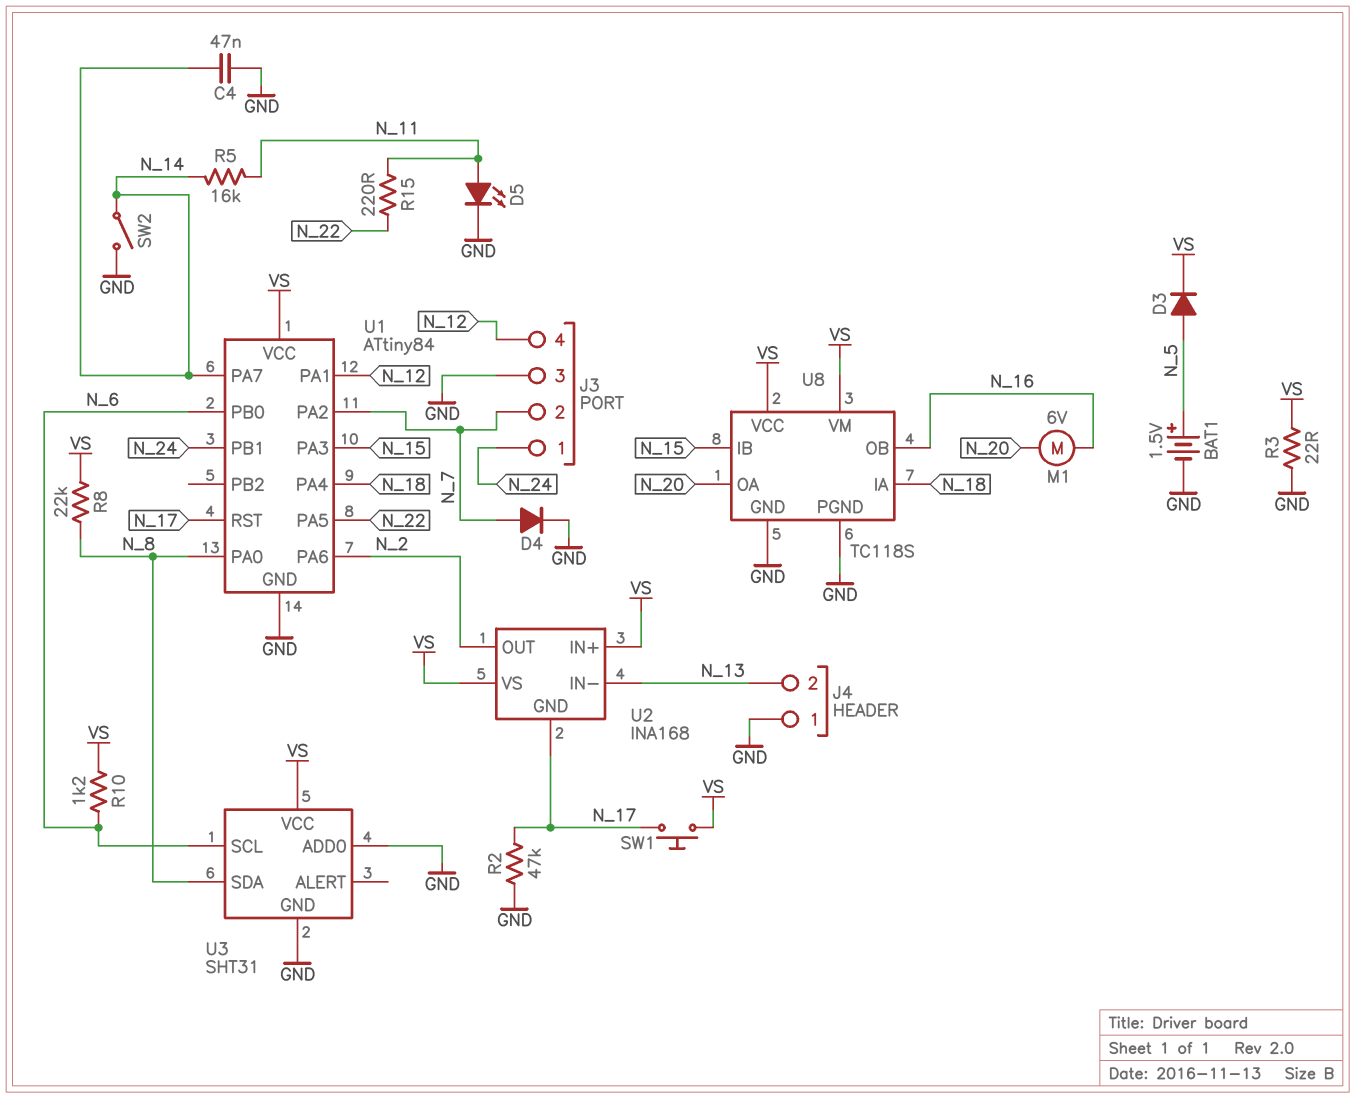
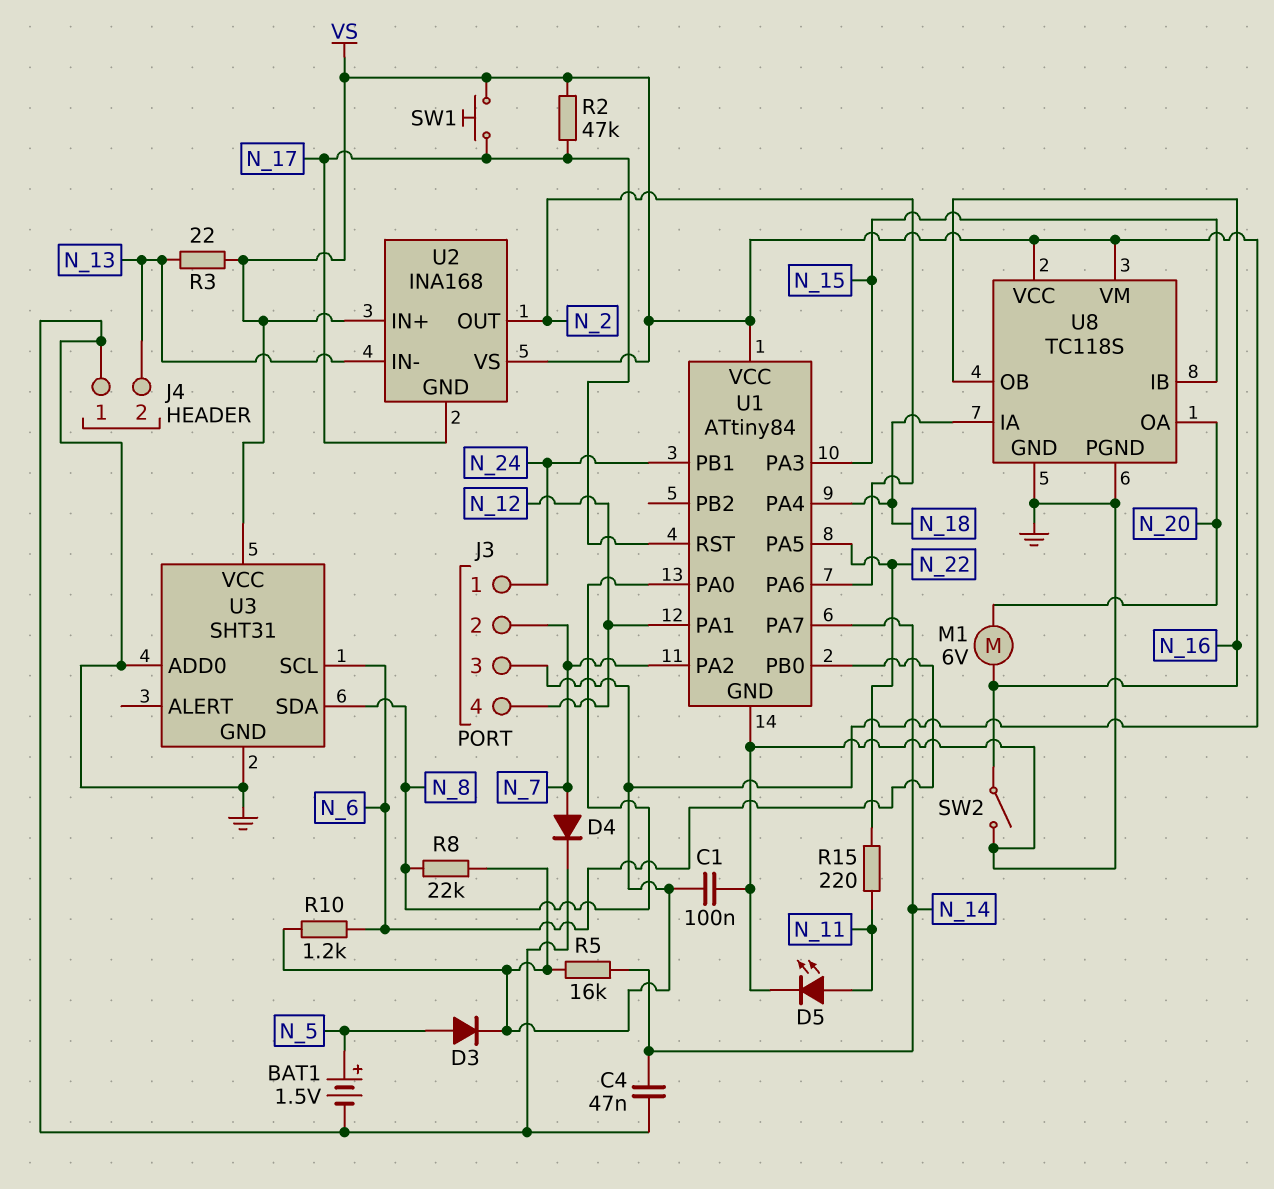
C1: none -> 100nF (GND, VS)
J3 pin 3: GND -> VS
R2: 47k (GND, N_17) -> 47k (N_17, VS)
R3: 22 (GND, VS) -> 22 (N_13, VS)
R5: 16k (N_11, N_14) -> 16k (N_14, VS)
SW2: switch (GND, N_14) -> switch (GND, N_16)

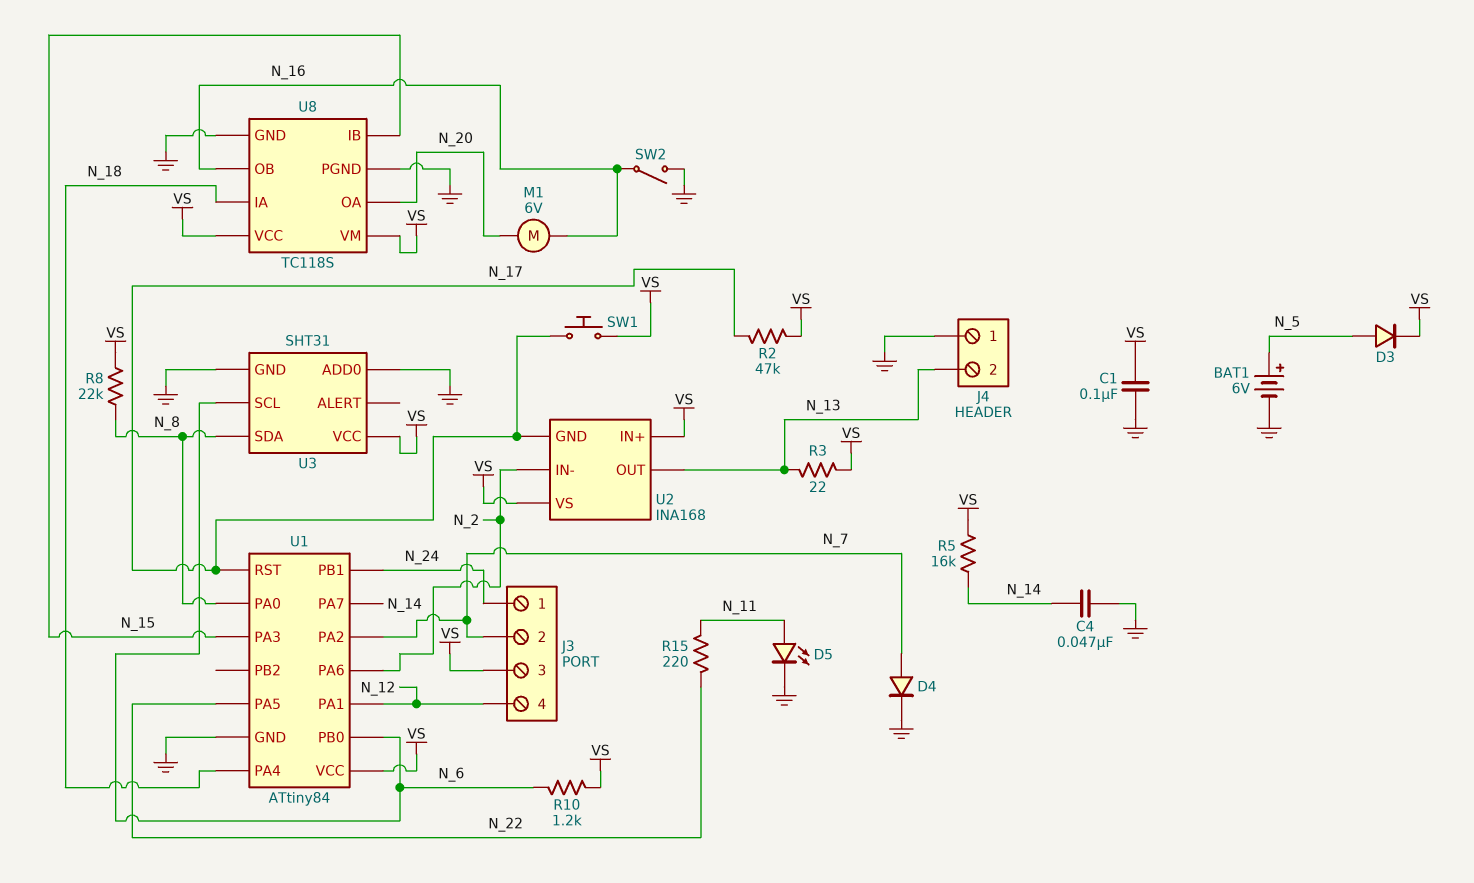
BAT1: 1.5V (plus N_5, minus GND) -> 6V (plus N_5, minus GND)
U2 pin IN-: N_13 -> N_2
U2 pin OUT: N_2 -> N_13

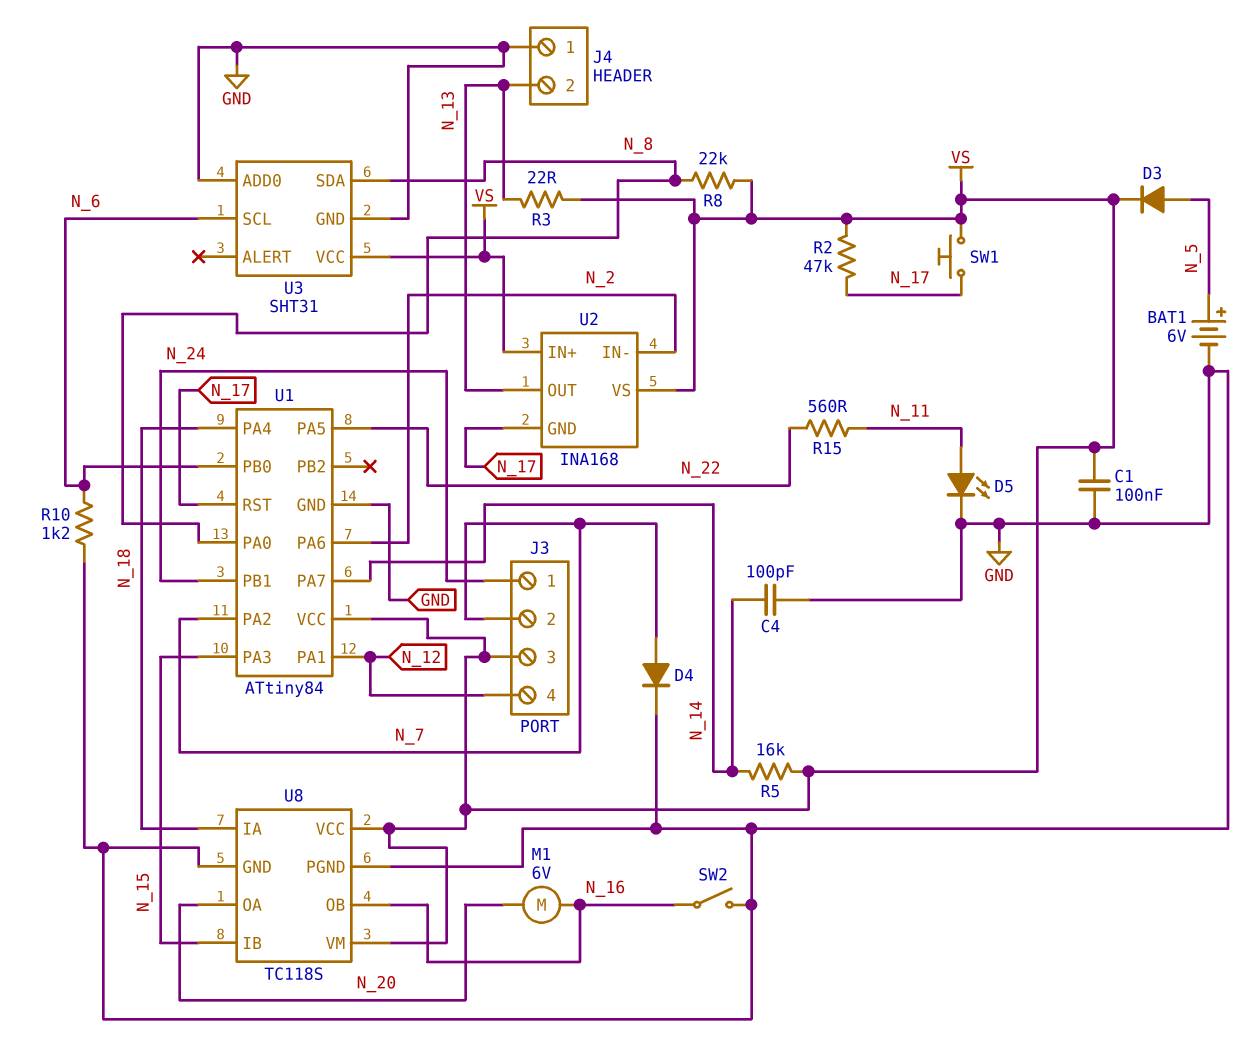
C4: 47nF (GND, N_14) -> 100pF (GND, N_14)
R10: 1.2k (N_6, VS) -> 1.2k (GND, N_6)
R15: 220 (N_11, N_22) -> 560 (N_11, N_22)

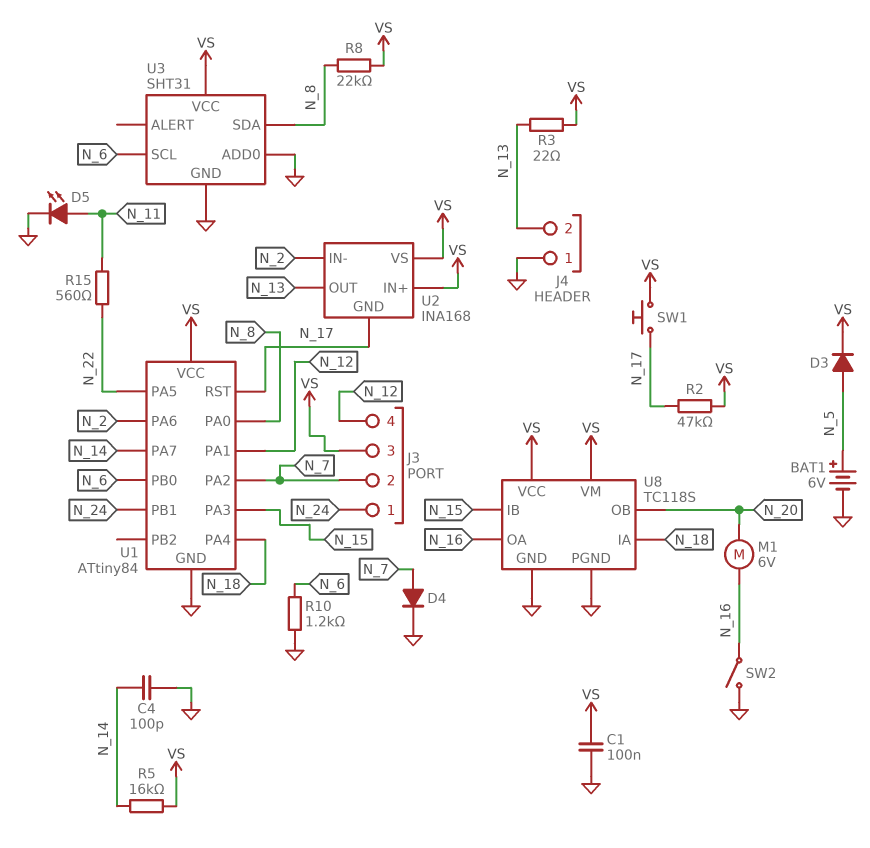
U8 pin OA: N_20 -> N_16
U8 pin OB: N_16 -> N_20

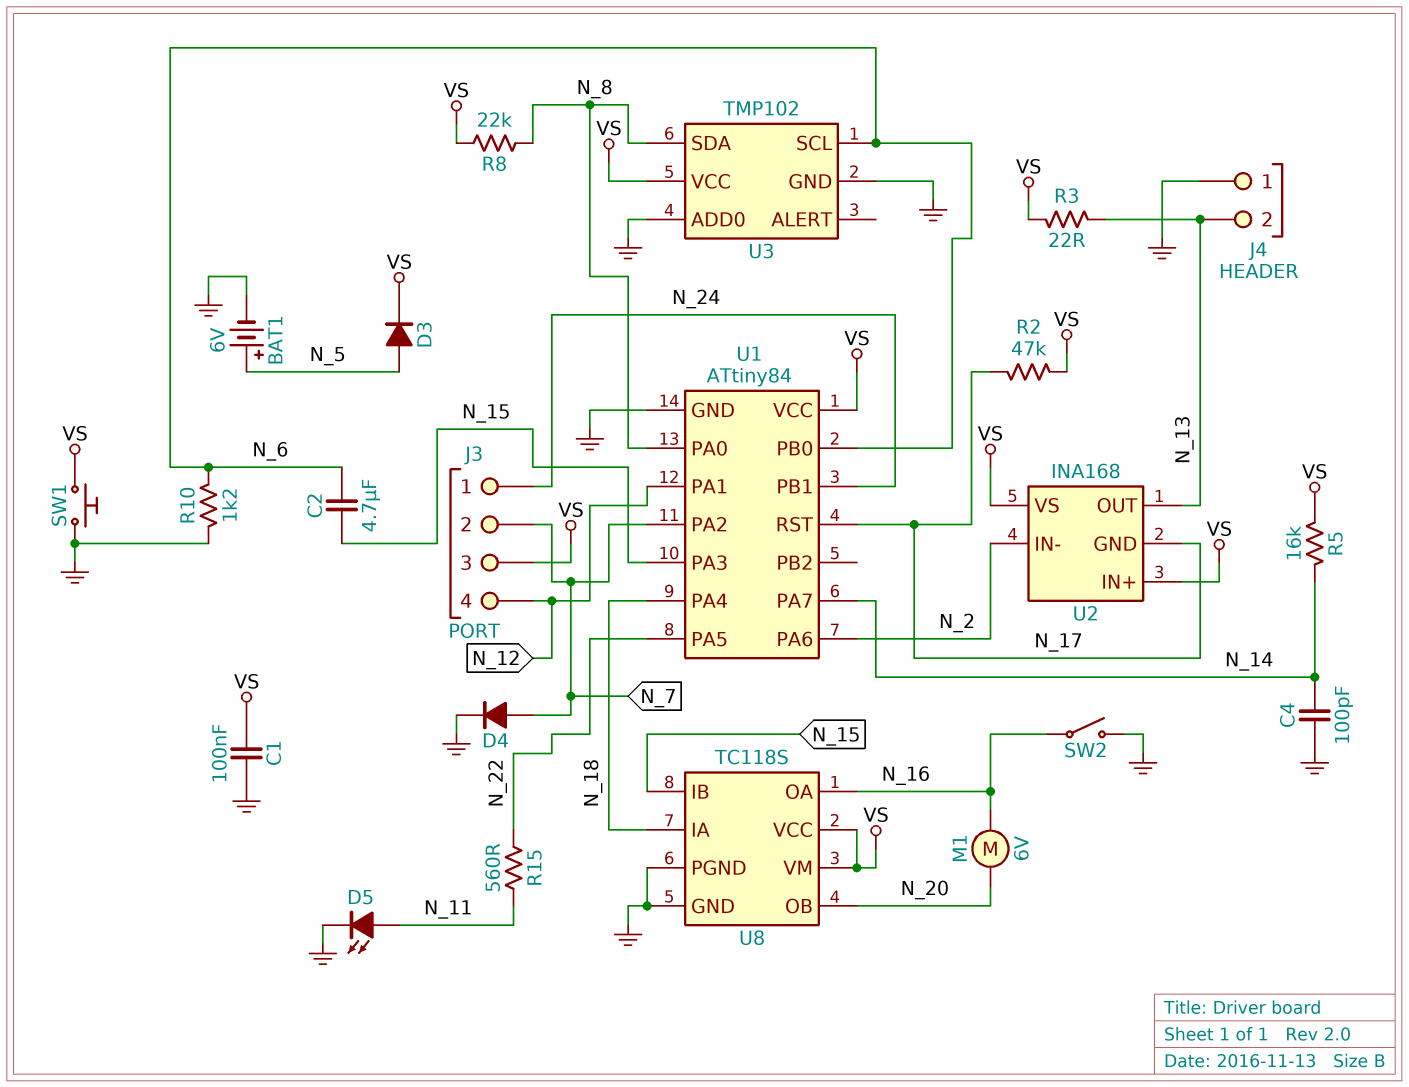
C2: none -> 4.7uF (N_6, N_15)
SW1: button (N_17, VS) -> button (GND, VS)
U3: SHT31 -> TMP102

